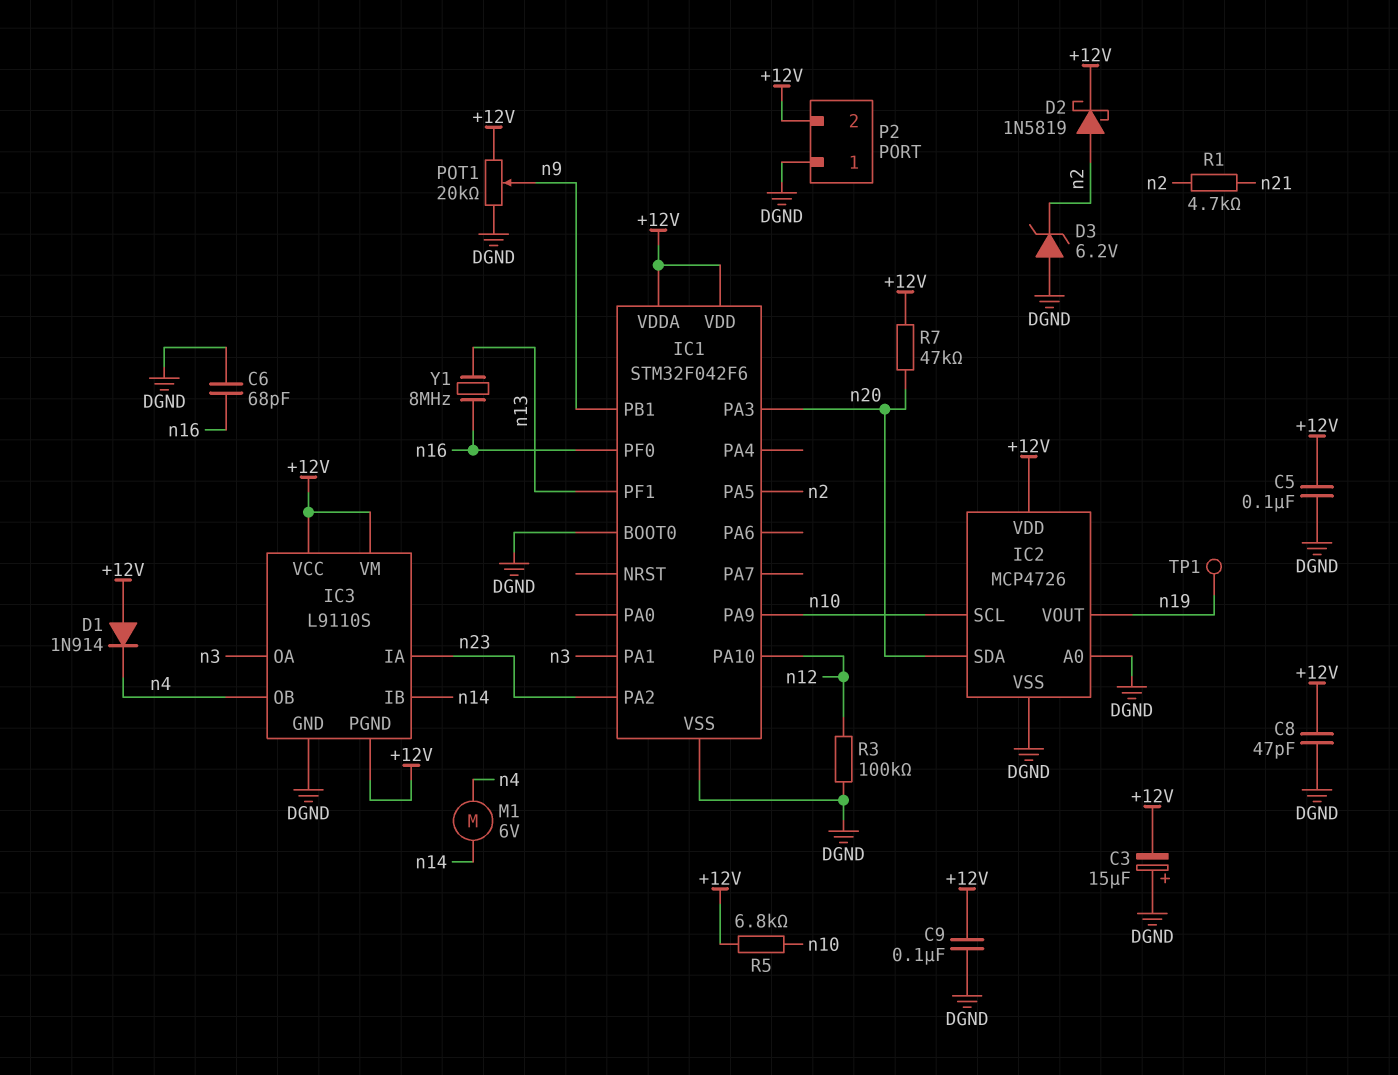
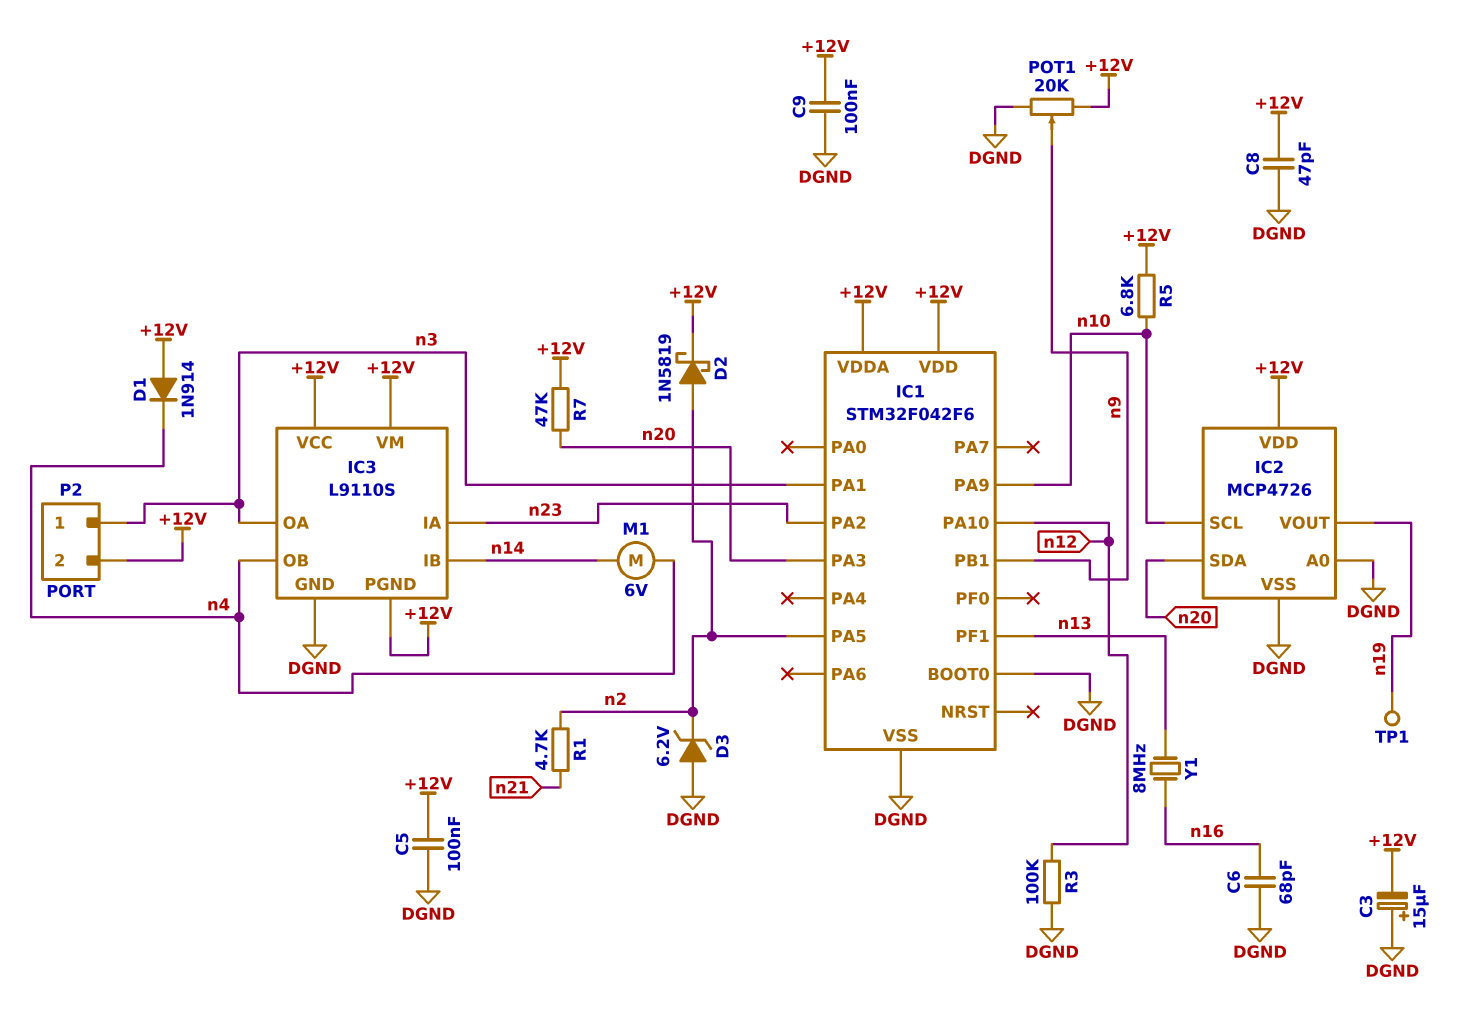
IC1 pin PF0: n16 -> none
P2 pin 1: DGND -> n3

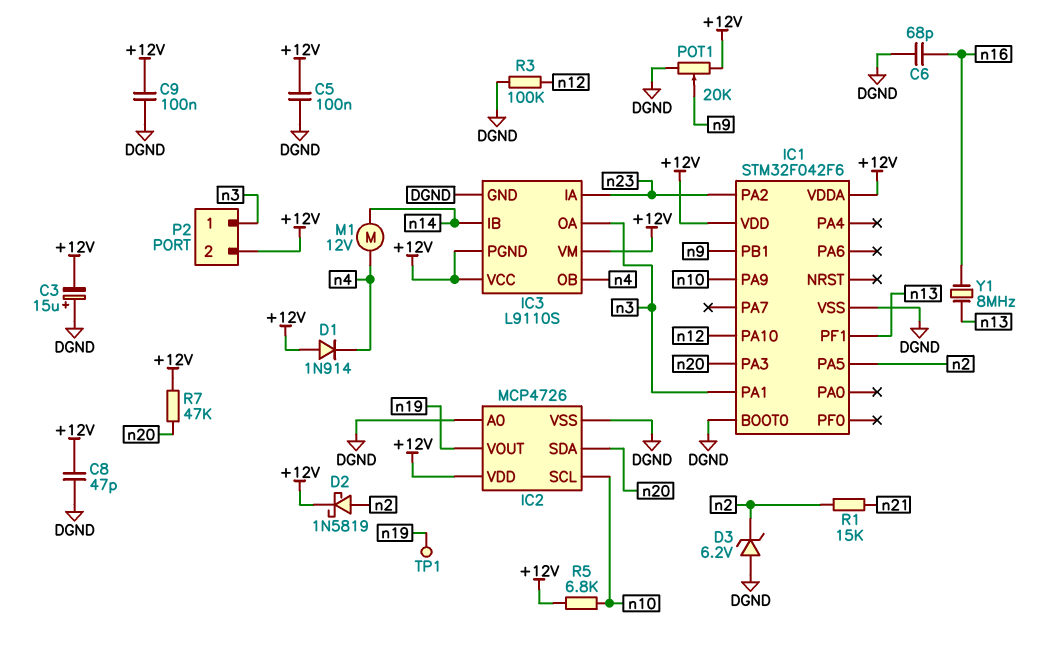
M1: motor 6V (n4, n14) -> motor 12V (n4, n14)
R1: 4.7k (n2, n21) -> 15k (n2, n21)

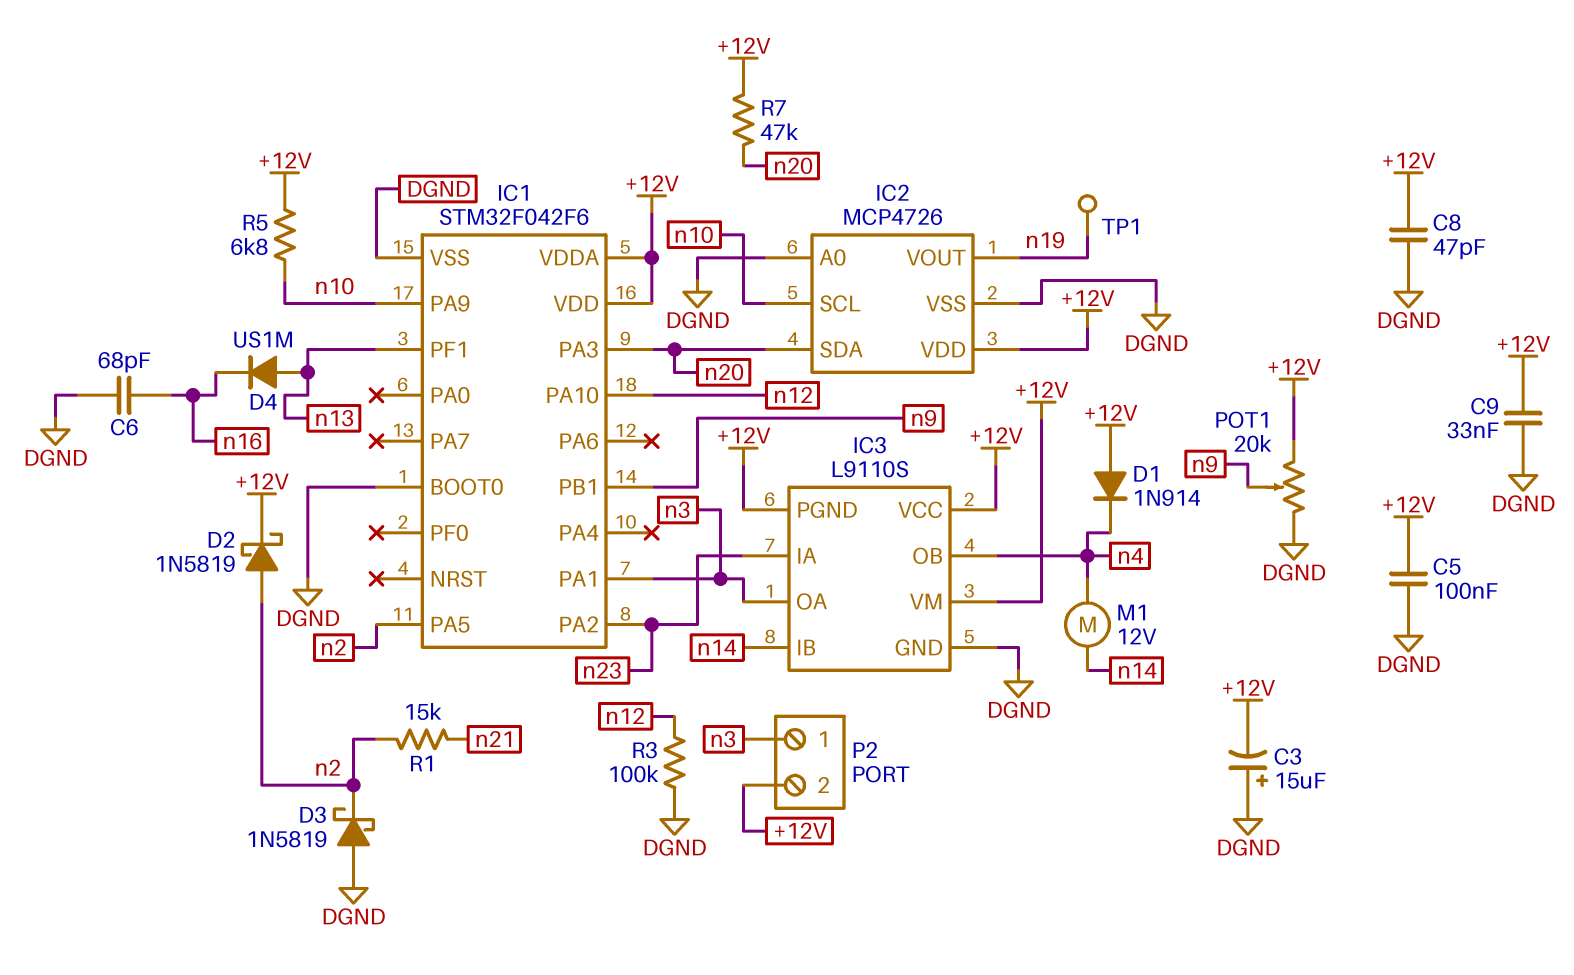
C9: 100nF (+12V, DGND) -> 33nF (+12V, DGND)
D3: zener 6.2V (A DGND, K n2) -> schottky 1N5819 (A DGND, K n2)
D4: none -> diode US1M (A n13, K n16)
Y1: 8MHz (n13, n16) -> none

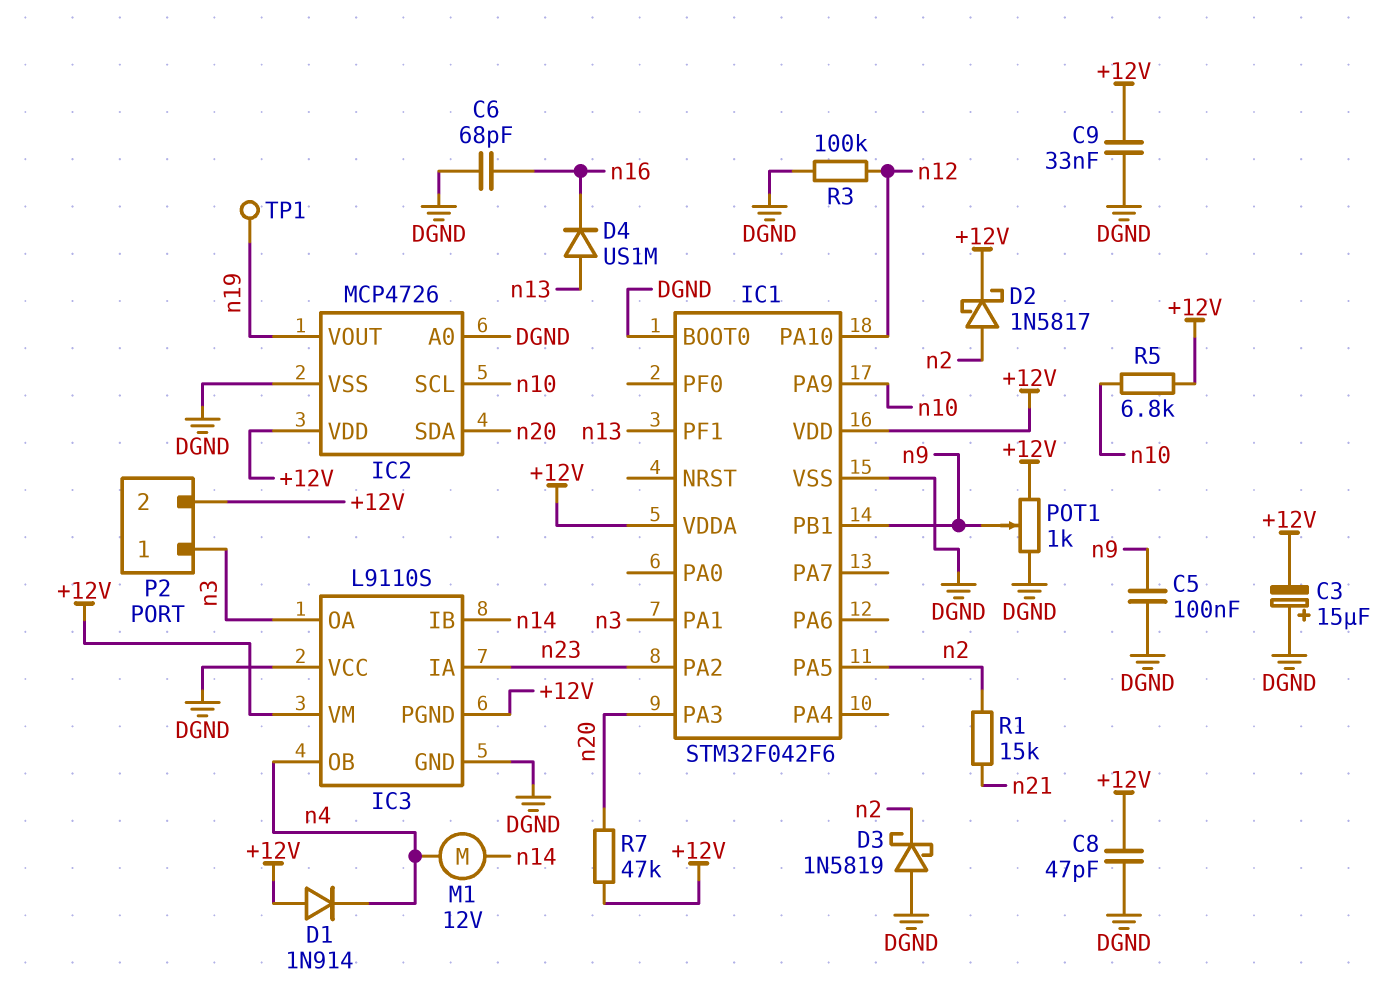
C5: 100nF (+12V, DGND) -> 100nF (DGND, n9)
D2: schottky 1N5819 (A n2, K +12V) -> schottky 1N5817 (A n2, K +12V)
IC3 pin VCC: +12V -> DGND
POT1: 20k (+12V, DGND, wiper n9) -> 1k (+12V, DGND, wiper n9)

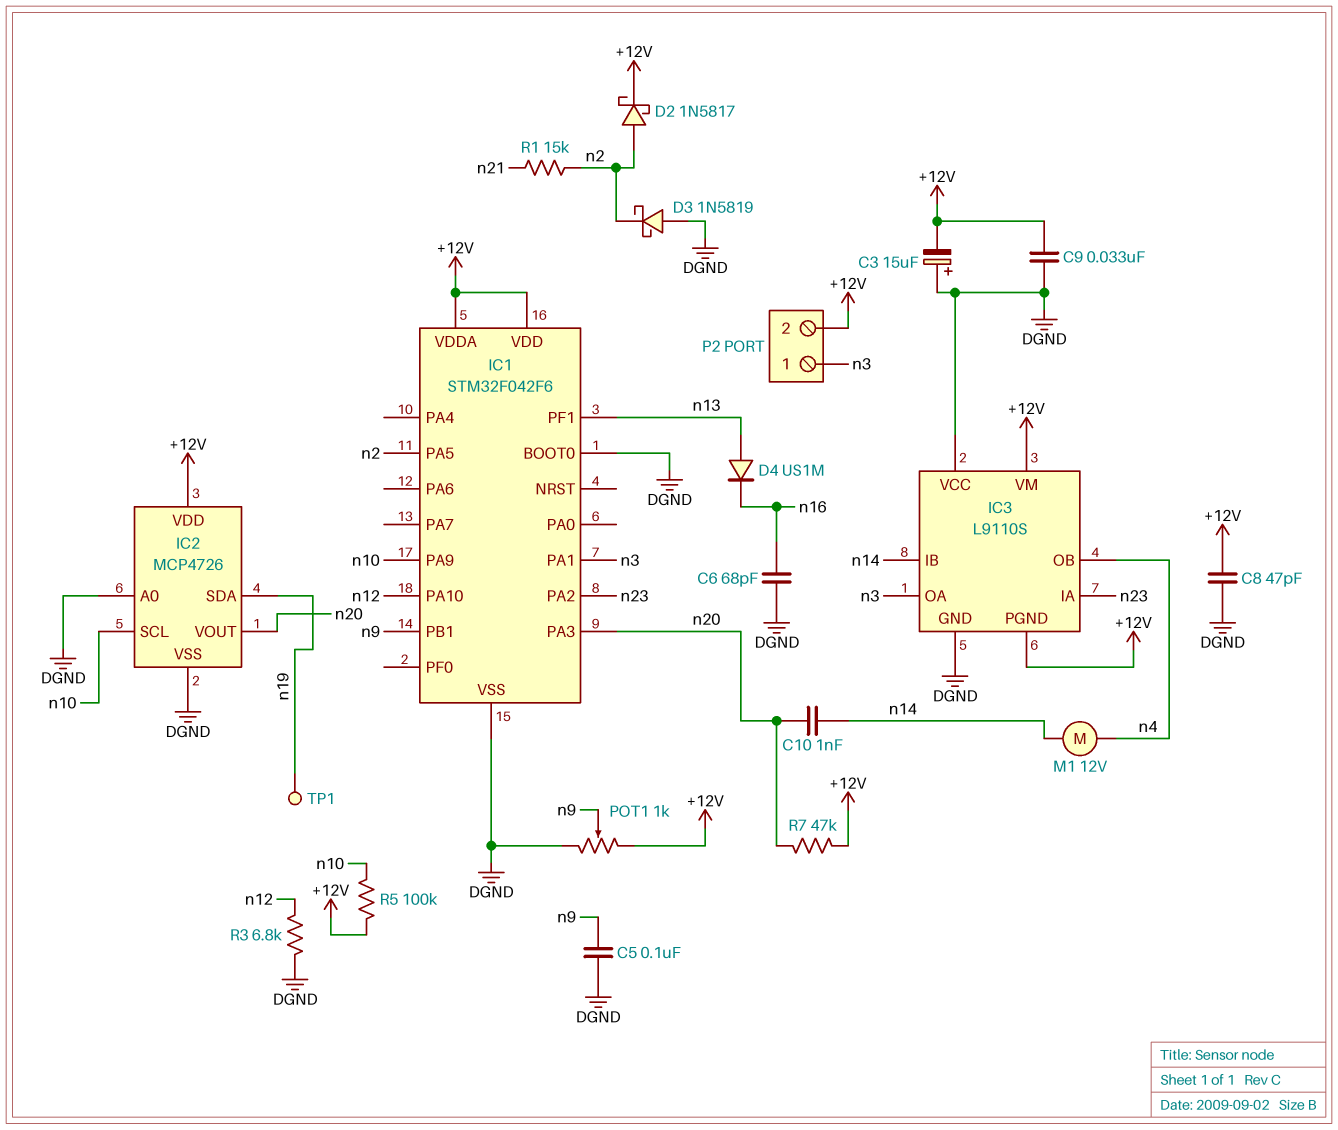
C10: none -> 1nF (n14, n20)
D1: diode 1N914 (A +12V, K n4) -> none
IC2 pin SDA: n20 -> n19
IC2 pin VOUT: n19 -> n20
R3: 100k (DGND, n12) -> 6.8k (DGND, n12)
R5: 6.8k (+12V, n10) -> 100k (+12V, n10)

